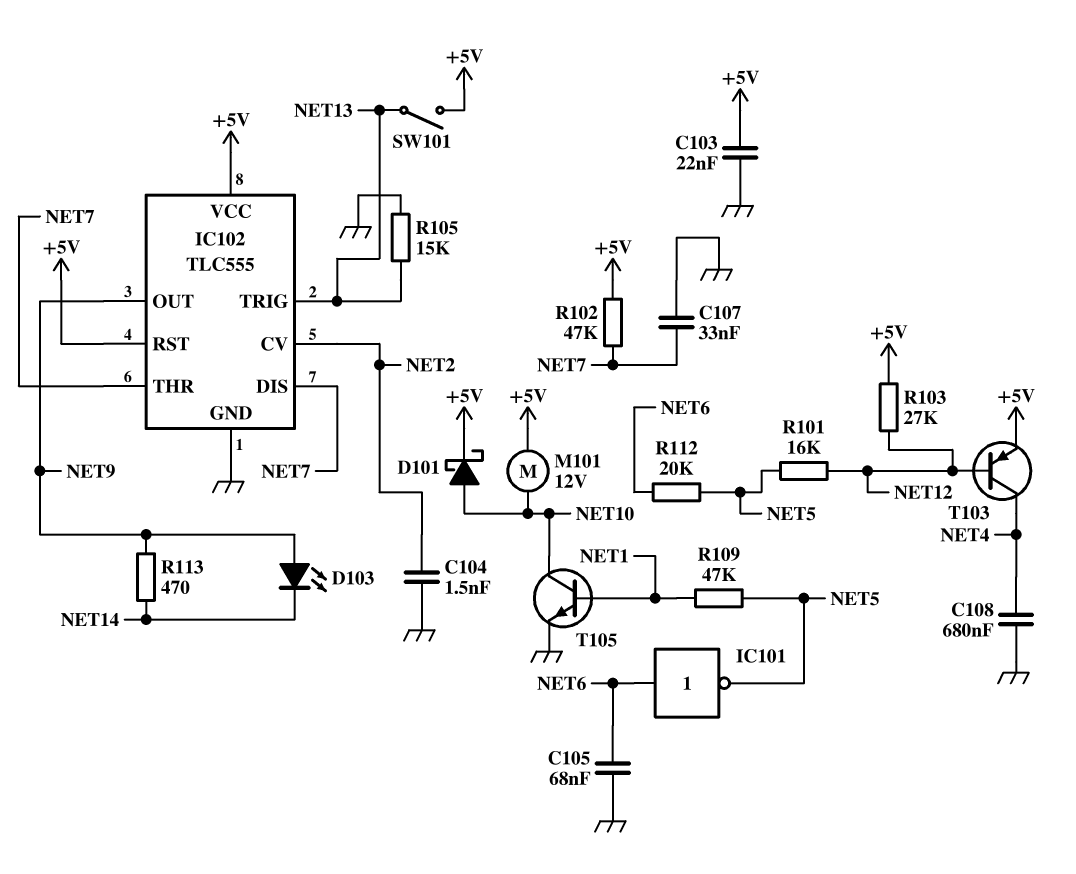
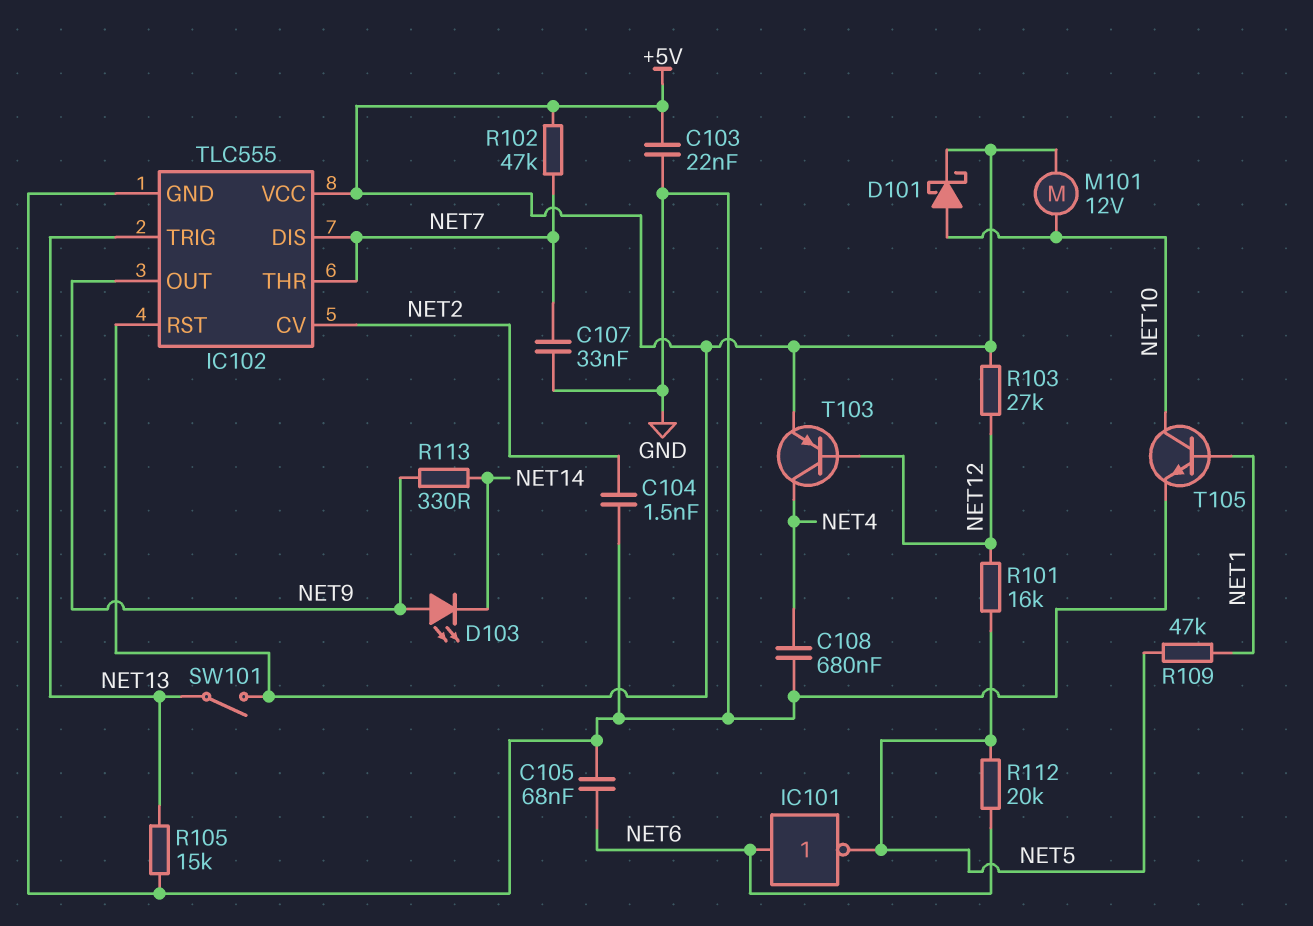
R113: 470 (NET9, NET14) -> 330 (NET9, NET14)

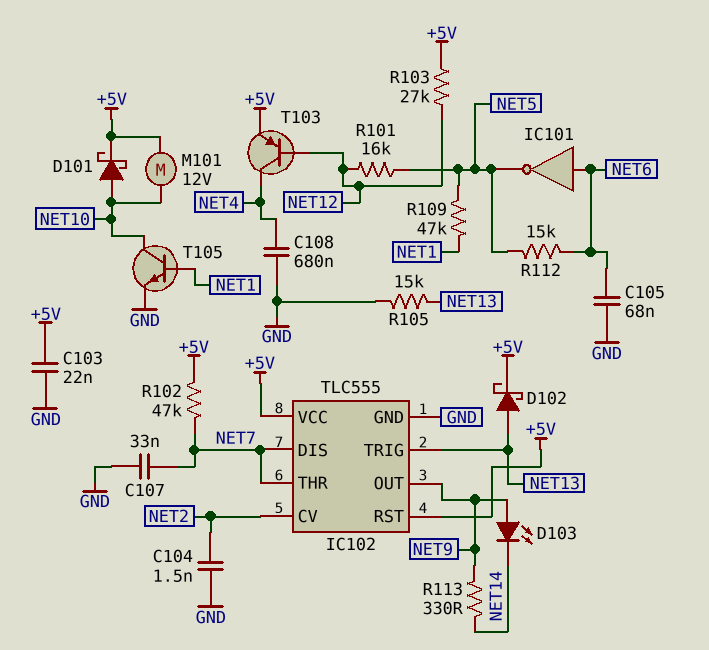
D102: none -> schottky (A NET13, K +5V)
R112: 20k (NET5, NET6) -> 15k (NET5, NET6)
SW101: switch (+5V, NET13) -> none

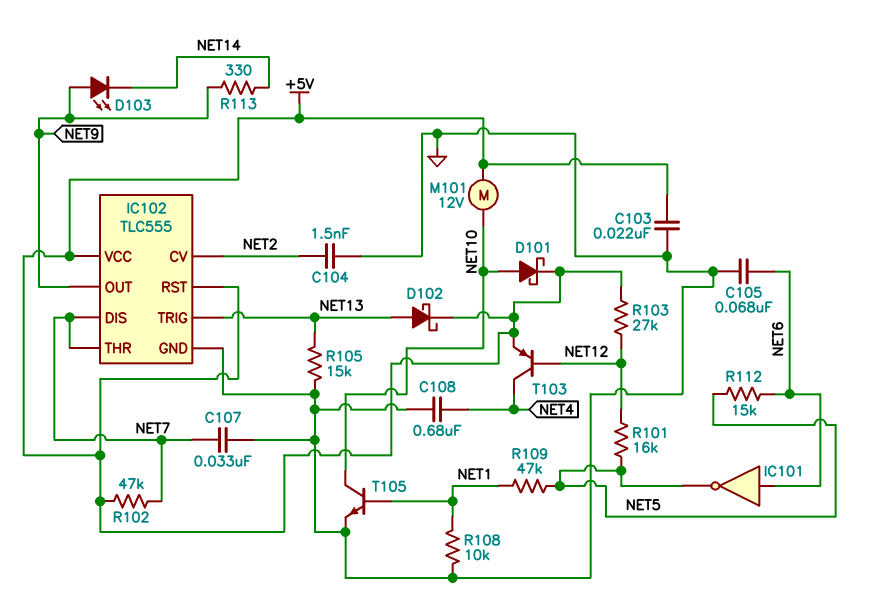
R108: none -> 10k (GND, NET1)

